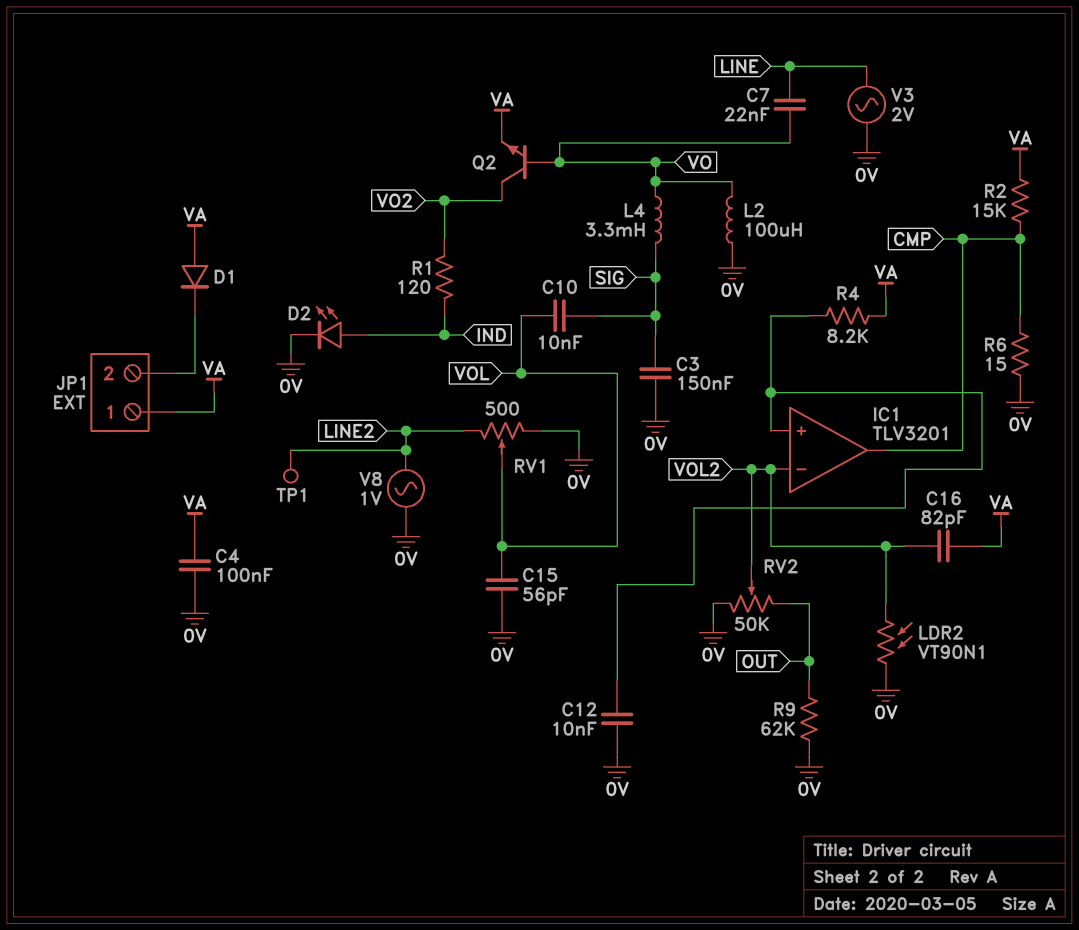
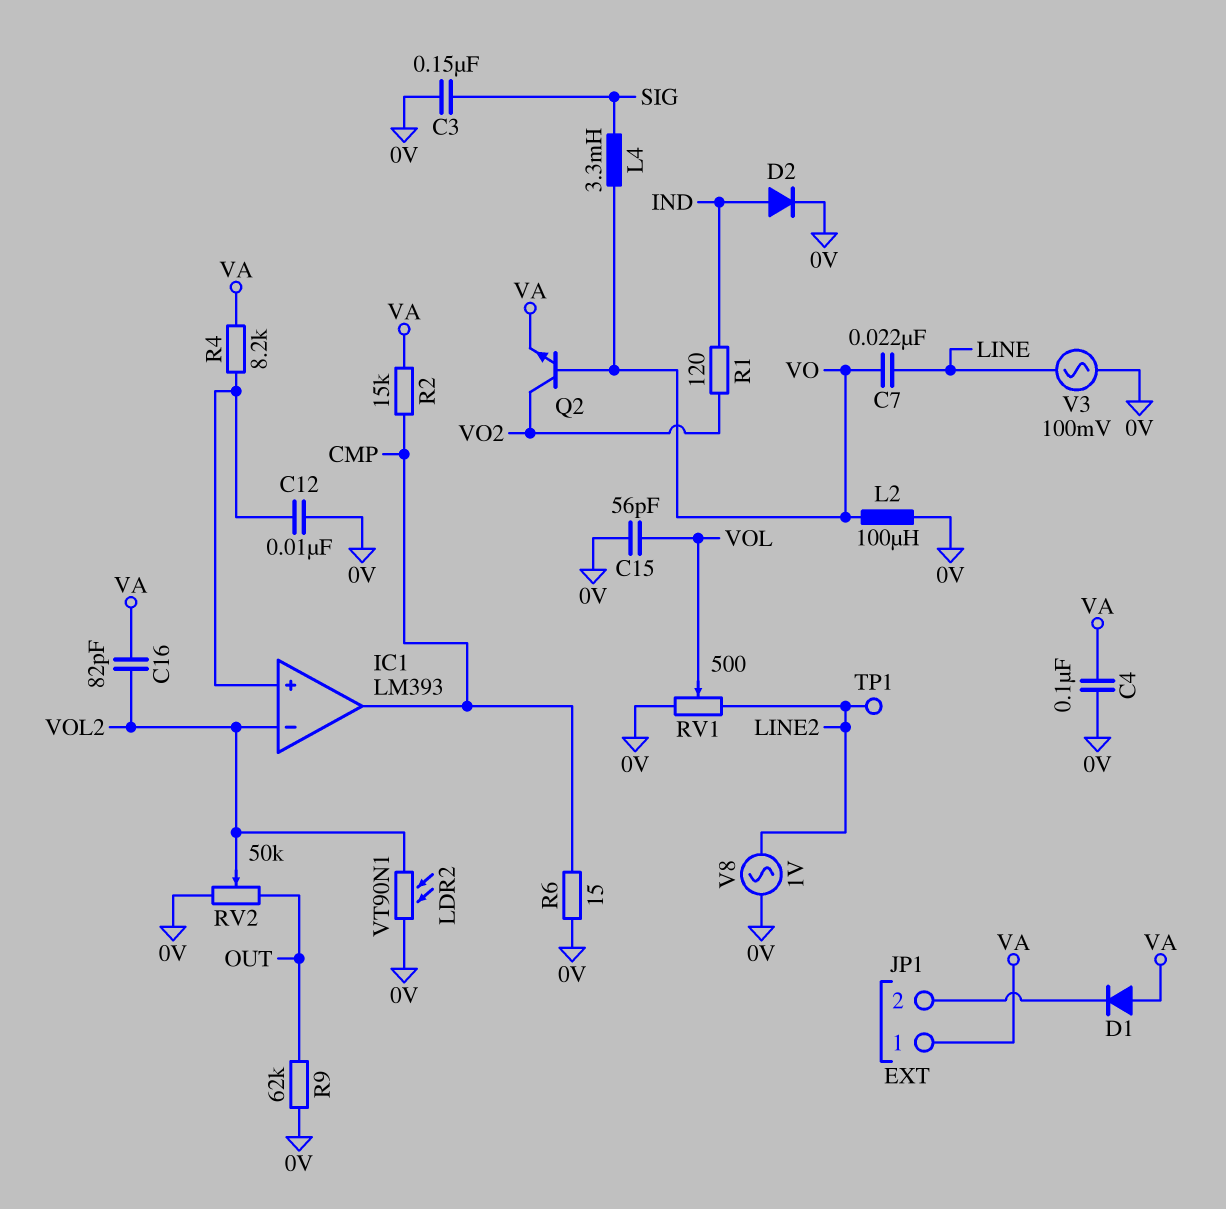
C10: 10nF (SIG, VOL) -> none
D2: LED (A IND, K 0V) -> diode (A IND, K 0V)
IC1: TLV3201 -> LM393
V3: AC 2V (0V, LINE) -> AC 100mV (0V, LINE)

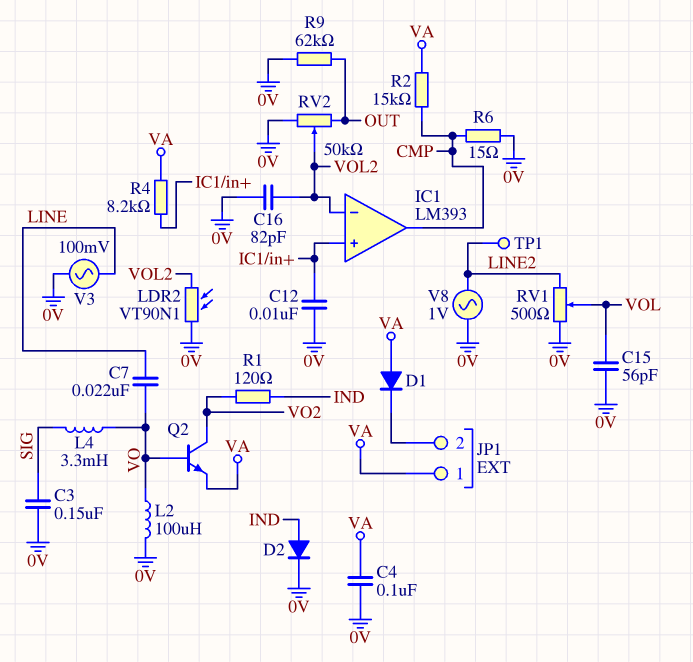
C16: 82pF (VA, VOL2) -> 82pF (0V, VOL2)

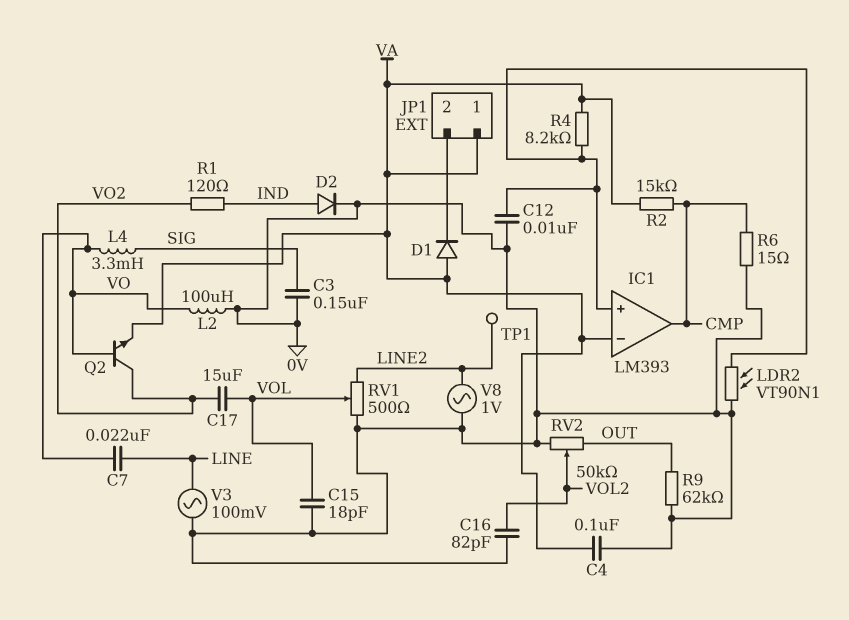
C15: 56pF (0V, VOL) -> 18pF (0V, VOL)
C17: none -> 15uF (VO2, VOL)
IC1 pin in-: VOL2 -> VA
LDR2: VT90N1 (0V, VOL2) -> VT90N1 (0V, IC1/in+)

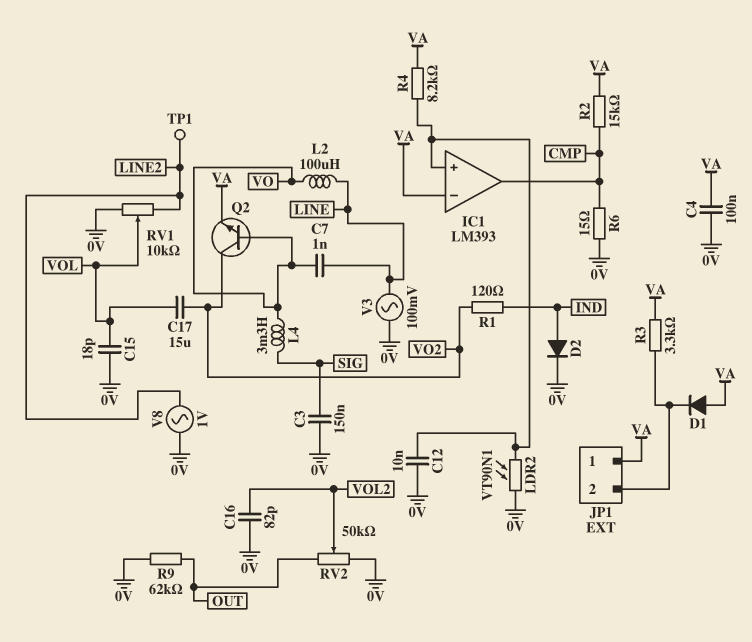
C7: 22nF (LINE, VO) -> 1nF (LINE, VO)
L2: 100uH (0V, VO) -> 100uH (LINE, VO)
R3: none -> 3.3k (JP1/2, VA)
RV1: 500 (0V, LINE2, wiper VOL) -> 10k (0V, LINE2, wiper VOL)

